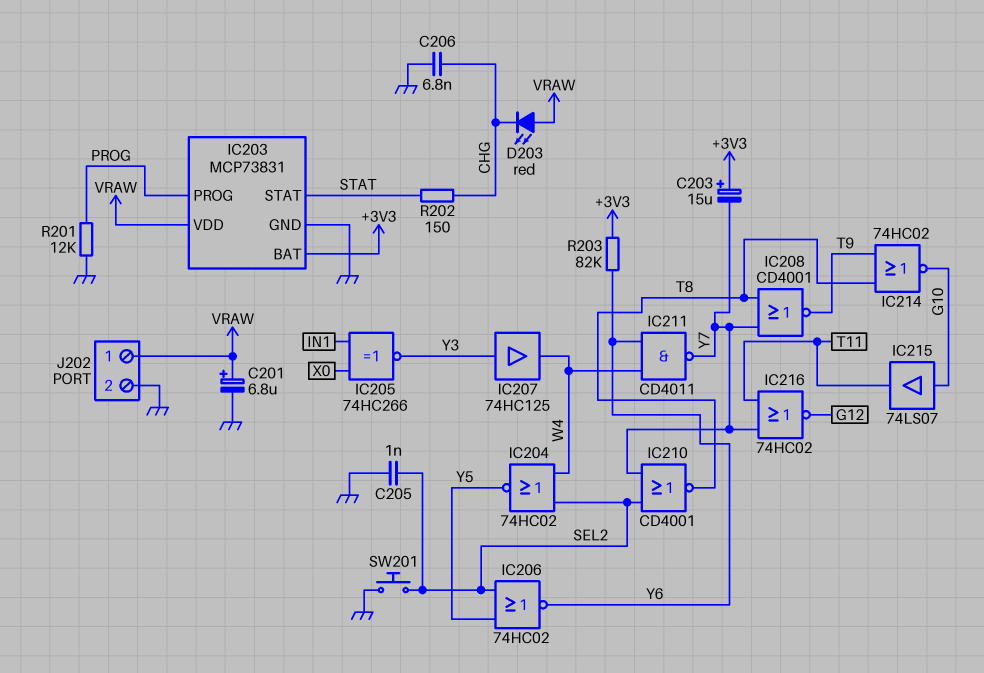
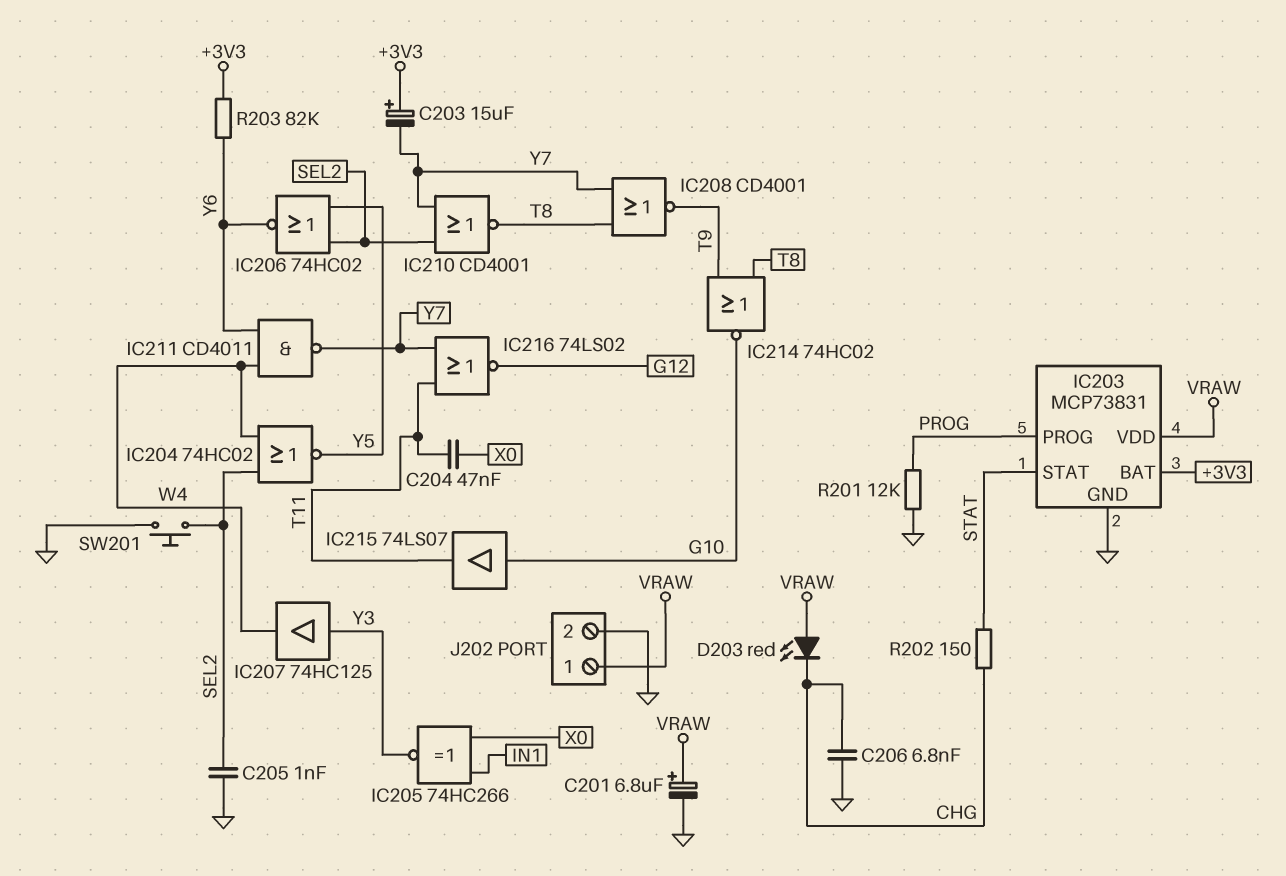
C204: none -> 47nF (T11, X0)
IC216: NOR 74HC02 (in T11, in Y7, out G12) -> NOR 74LS02 (in T11, in Y7, out G12)

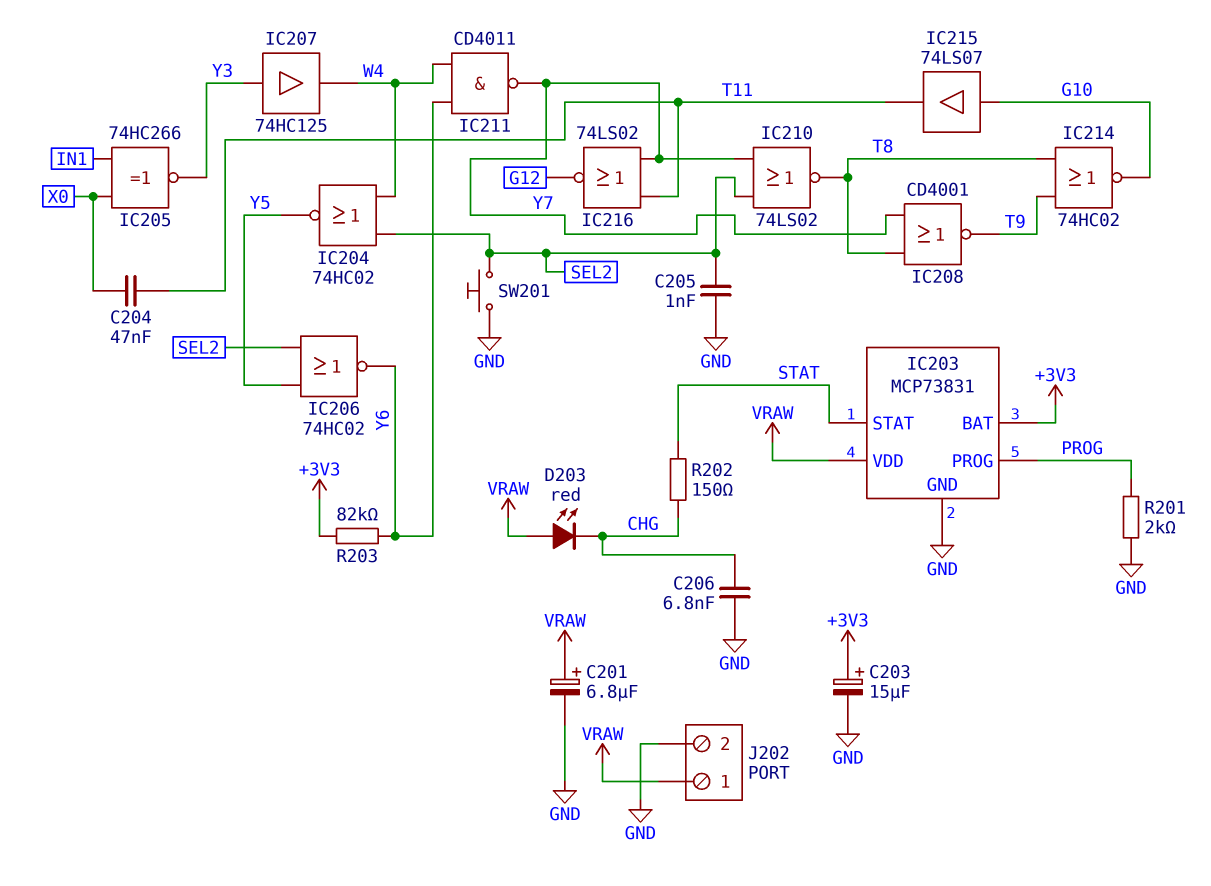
C203: 15uF (plus +3V3, minus Y7) -> 15uF (plus +3V3, minus GND)
IC210: NOR CD4001 (in SEL2, in Y7, out T8) -> NOR 74LS02 (in SEL2, in Y7, out T8)
R201: 12k (GND, PROG) -> 2k (GND, PROG)

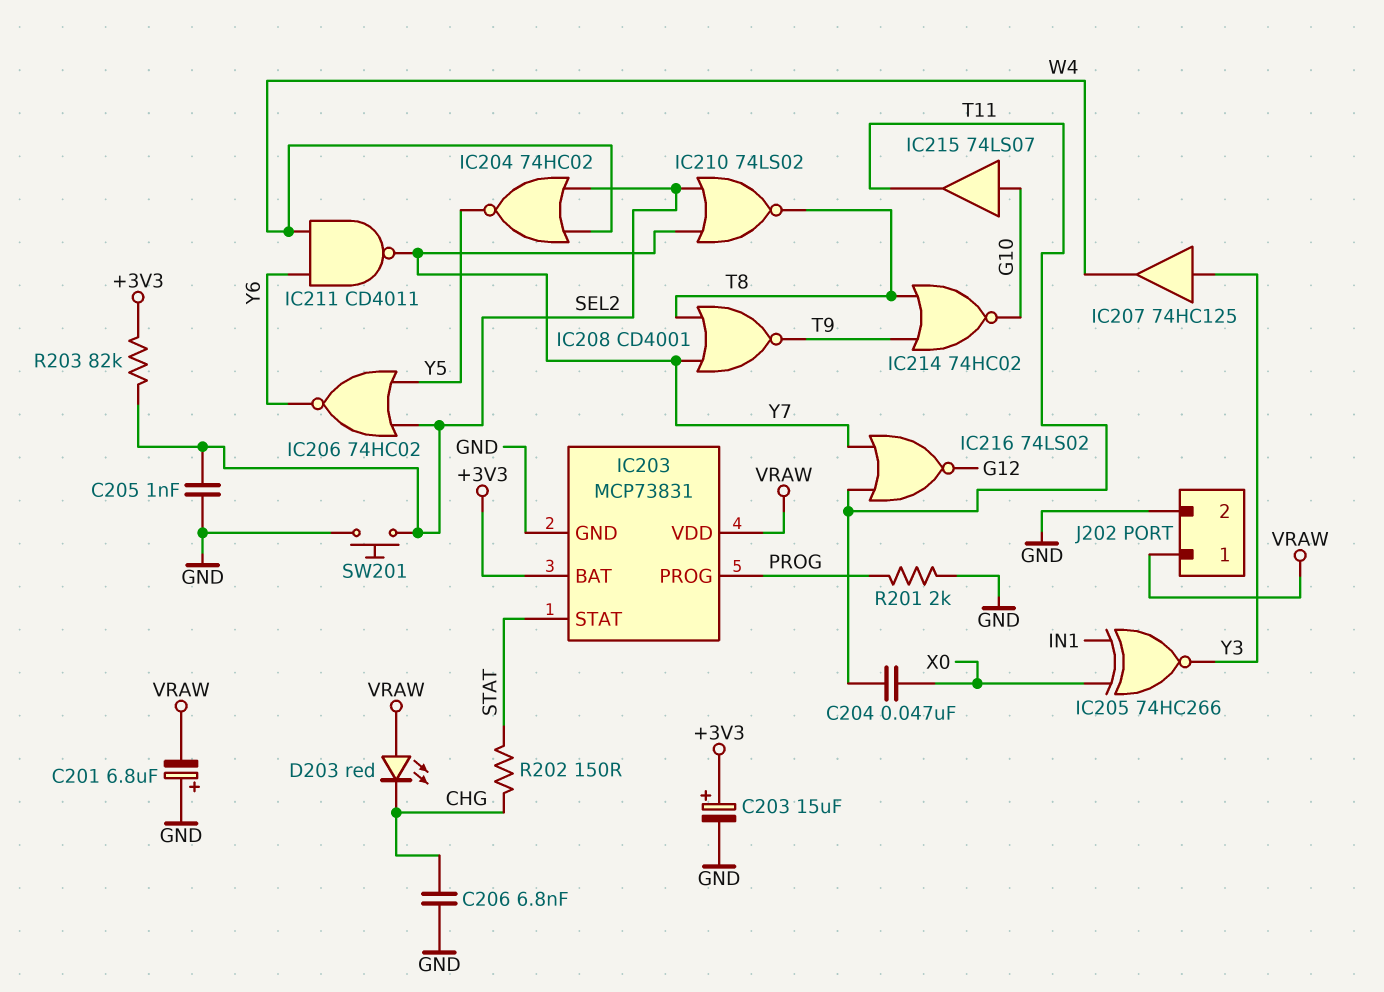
C201: 6.8uF (plus VRAW, minus GND) -> 6.8uF (plus GND, minus VRAW)
R203: 82k (+3V3, Y6) -> 82k (+3V3, SEL2)

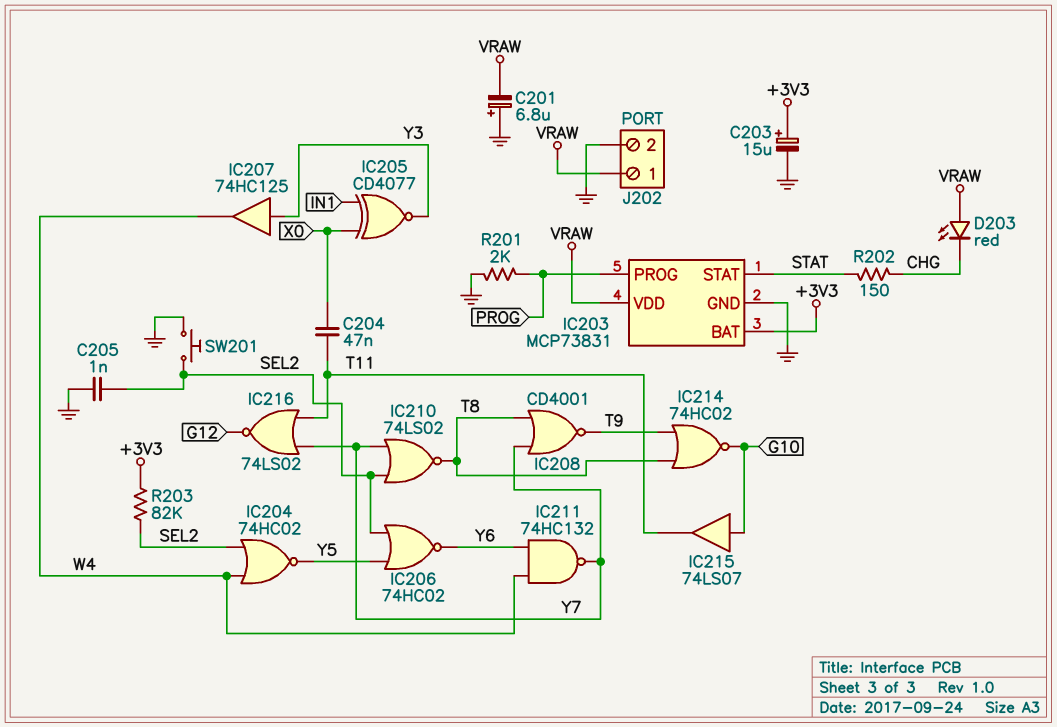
C206: 6.8nF (CHG, GND) -> none
IC205: XNOR 74HC266 (in IN1, in X0, out Y3) -> XNOR CD4077 (in IN1, in X0, out Y3)
IC211: NAND CD4011 (in W4, in Y6, out Y7) -> NAND 74HC132 (in W4, in Y6, out Y7)

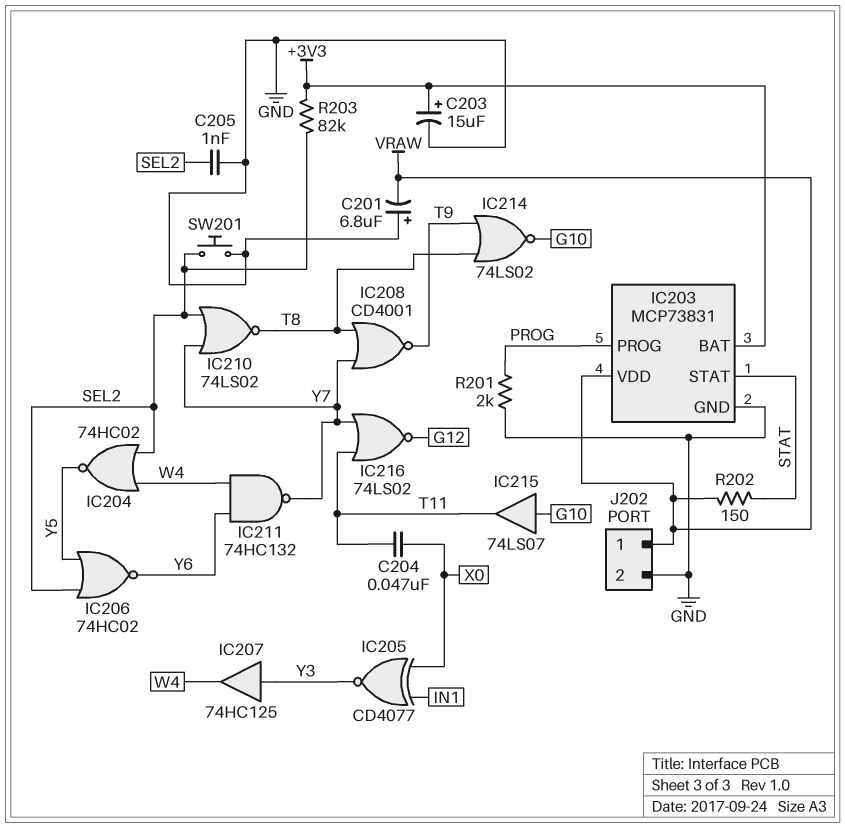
D203: LED red (A VRAW, K CHG) -> none
IC214: NOR 74HC02 (in T8, in T9, out G10) -> NOR 74LS02 (in T8, in T9, out G10)
R202: 150 (CHG, STAT) -> 150 (STAT, VRAW)

